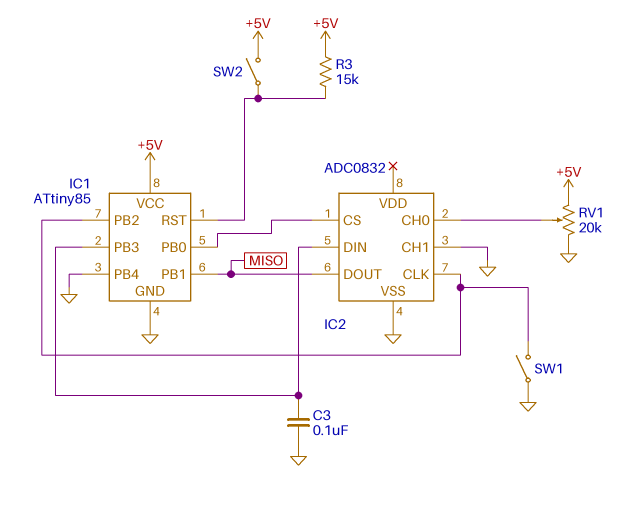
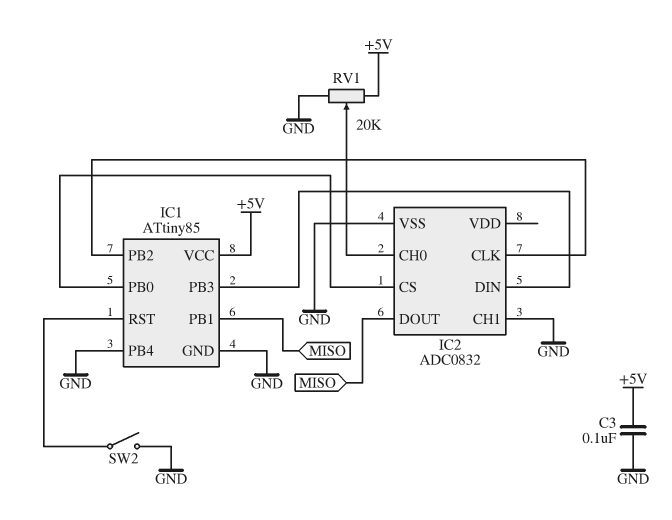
C3: 100nF (GND, IC1/PB3) -> 100nF (+5V, GND)
R3: 15k (+5V, IC1/RST) -> none
SW1: switch (GND, IC1/PB2) -> none
SW2: switch (+5V, IC1/RST) -> switch (GND, IC1/RST)

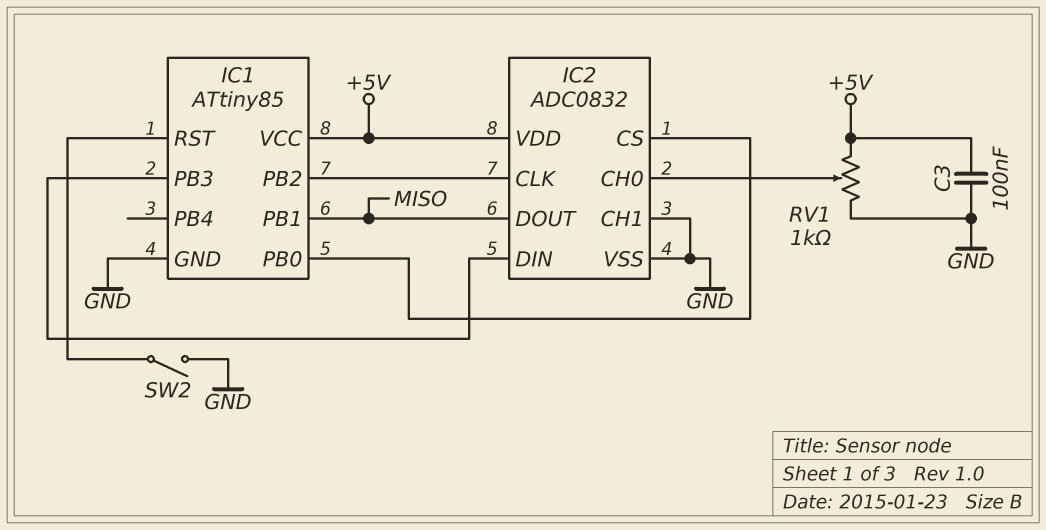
IC1 pin PB4: GND -> none
IC2 pin VDD: none -> +5V
RV1: 20k (+5V, GND, wiper IC2/CH0) -> 1k (+5V, GND, wiper IC2/CH0)

